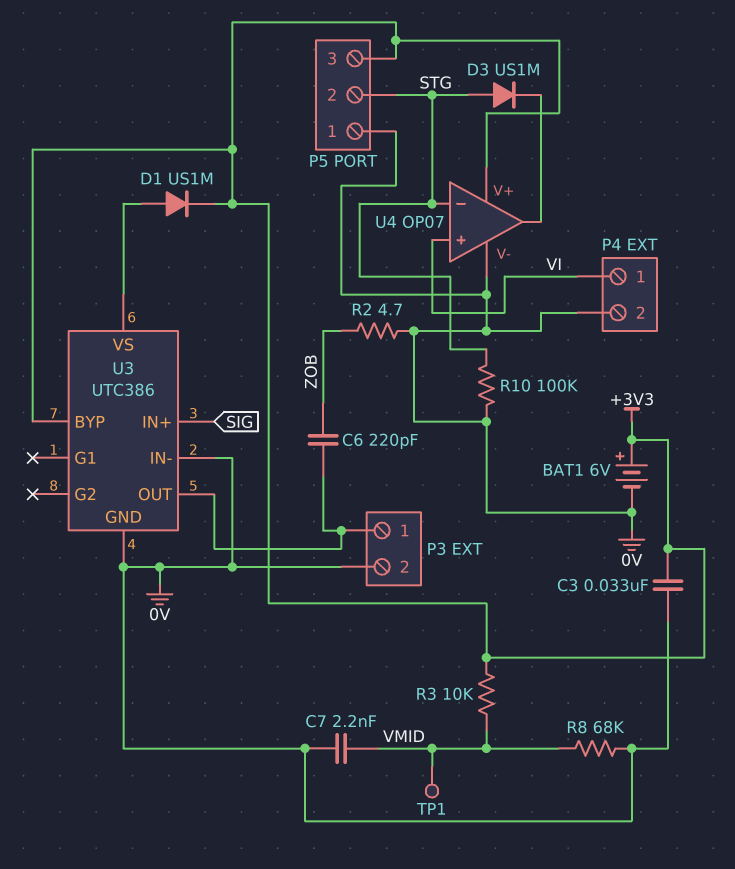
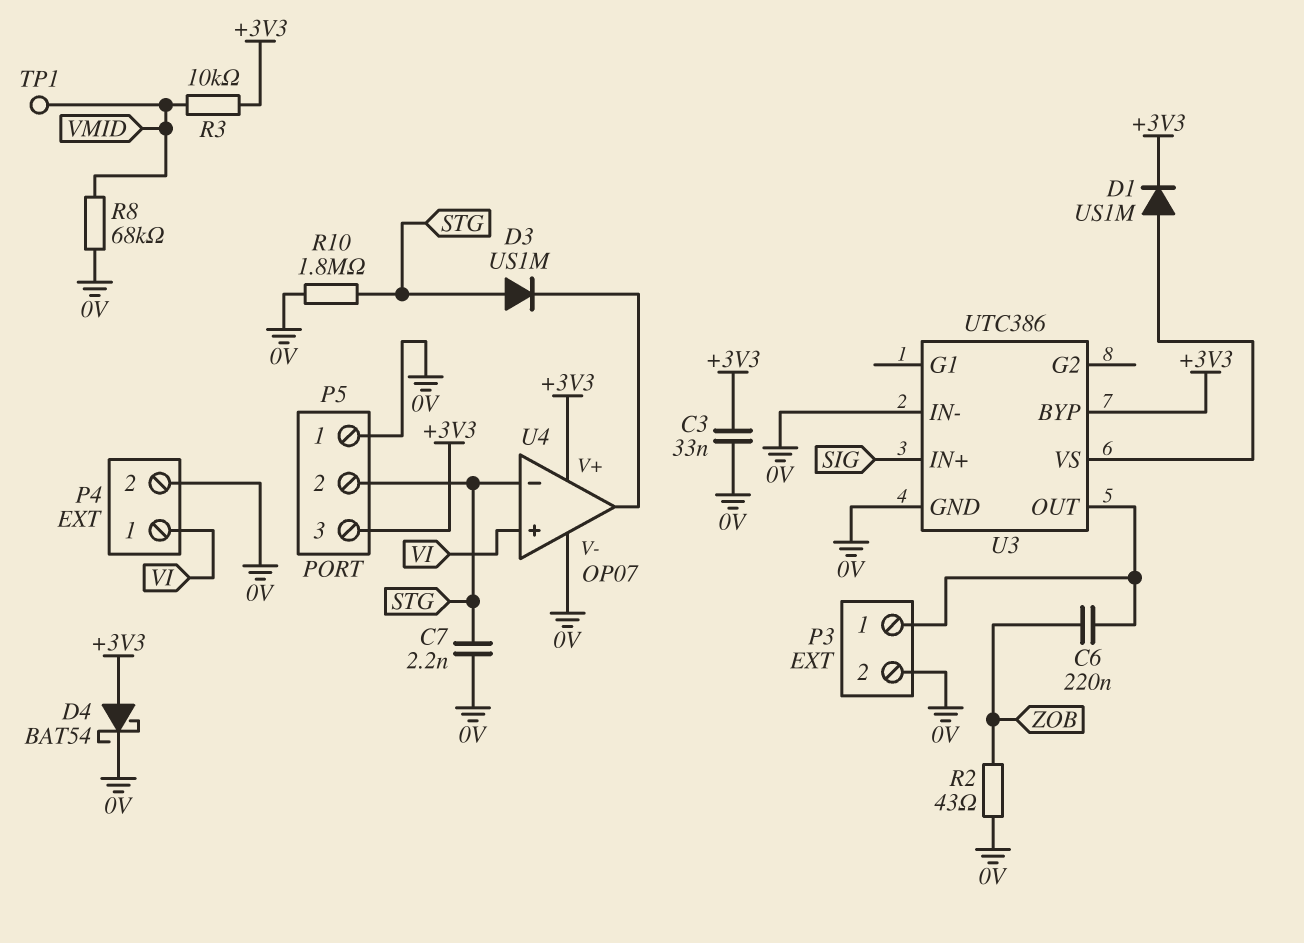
BAT1: 6V (plus +3V3, minus 0V) -> none
C6: 220pF (P3/1, ZOB) -> 220nF (P3/1, ZOB)
C7: 2.2nF (0V, VMID) -> 2.2nF (0V, STG)
D4: none -> schottky BAT54 (A +3V3, K 0V)
R2: 4.7 (0V, ZOB) -> 43 (0V, ZOB)
R10: 100k (0V, STG) -> 1.8M (0V, STG)

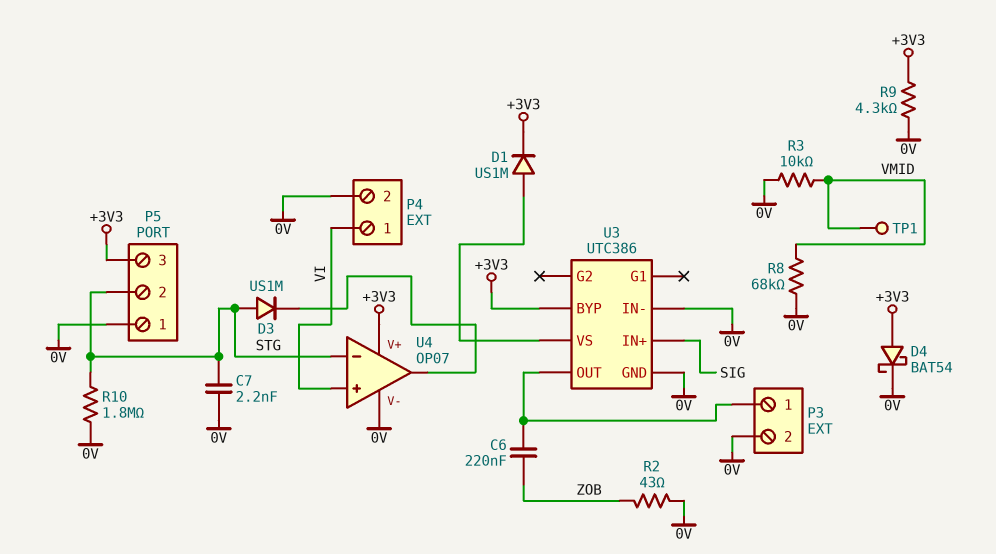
C3: 33nF (+3V3, 0V) -> none
R3: 10k (+3V3, VMID) -> 10k (0V, VMID)
R9: none -> 4.3k (+3V3, 0V)

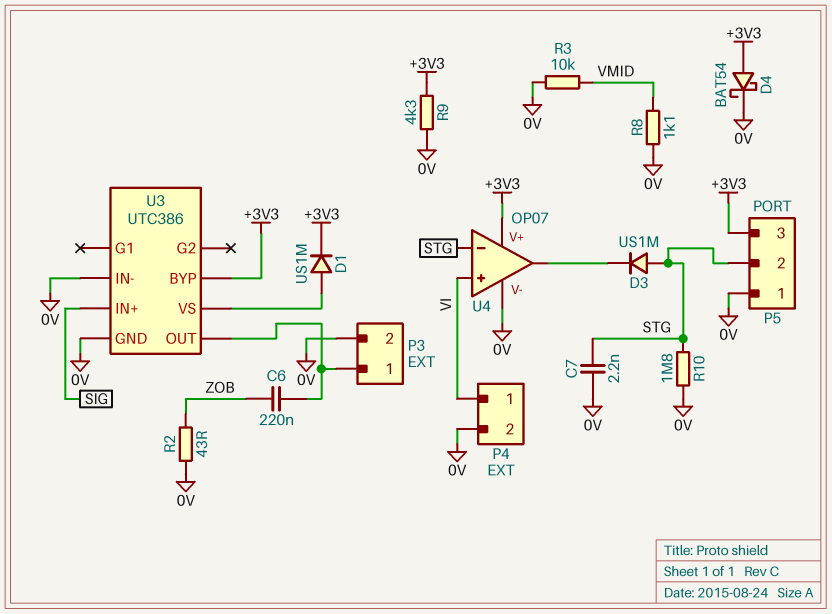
R8: 68k (0V, VMID) -> 1.1k (0V, VMID)
TP1: test point (VMID) -> none

